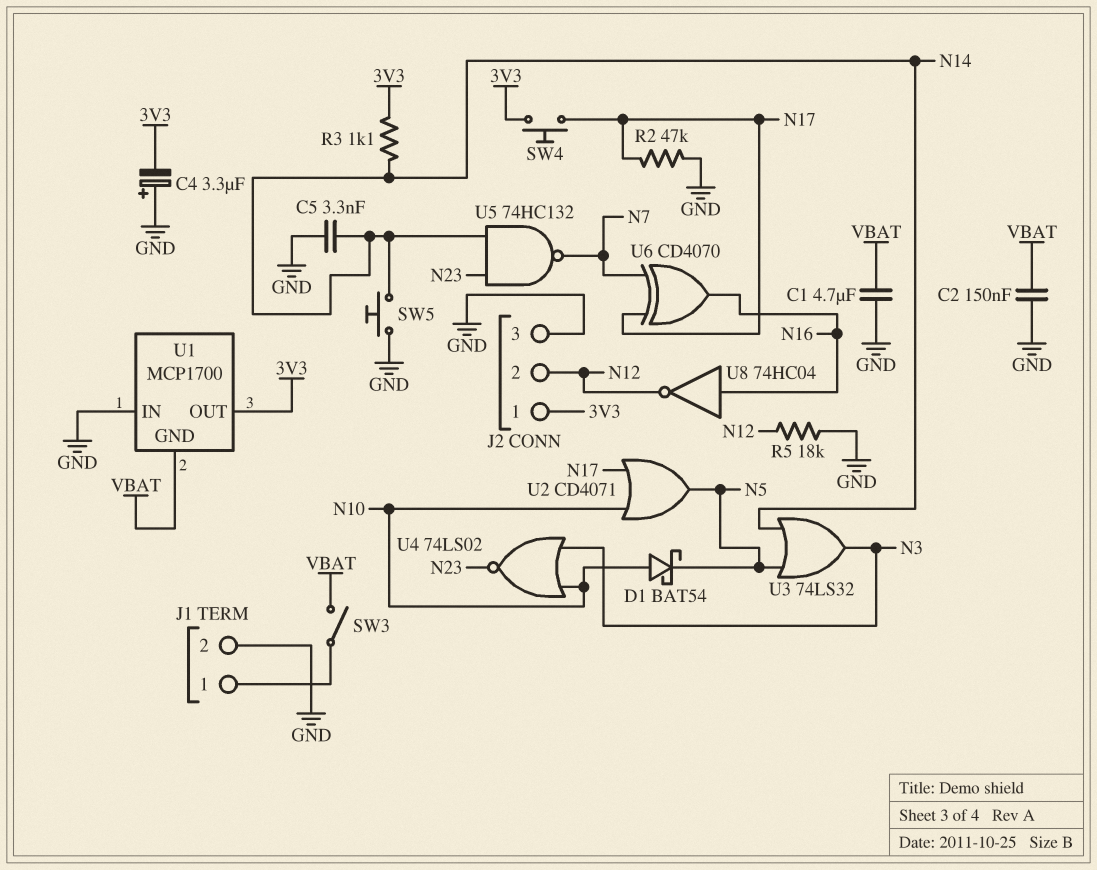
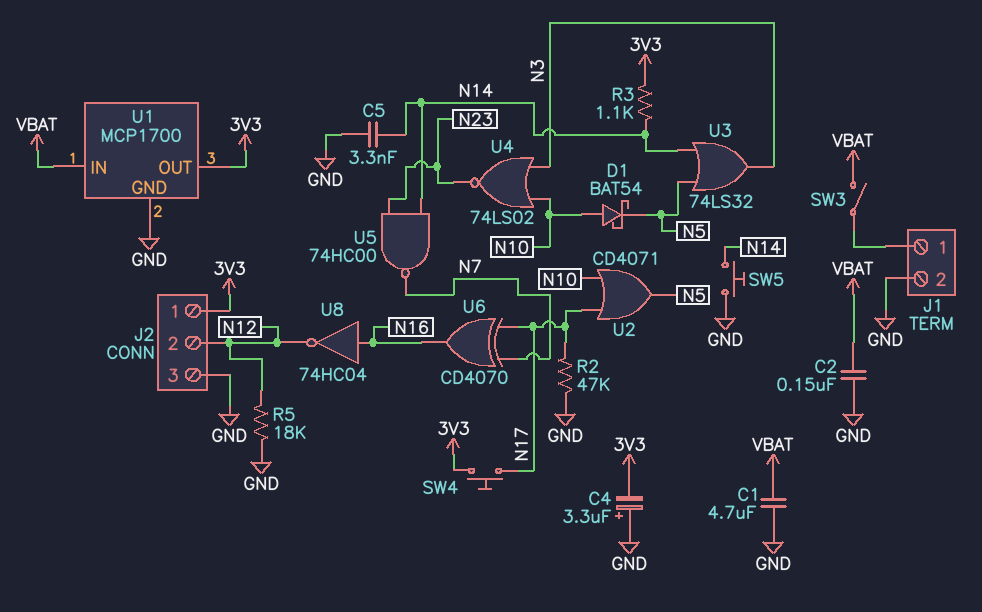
U1 pin GND: VBAT -> GND
U1 pin IN: GND -> VBAT
U5: NAND 74HC132 (in N14, in N23, out N7) -> NAND 74HC00 (in N14, in N23, out N7)

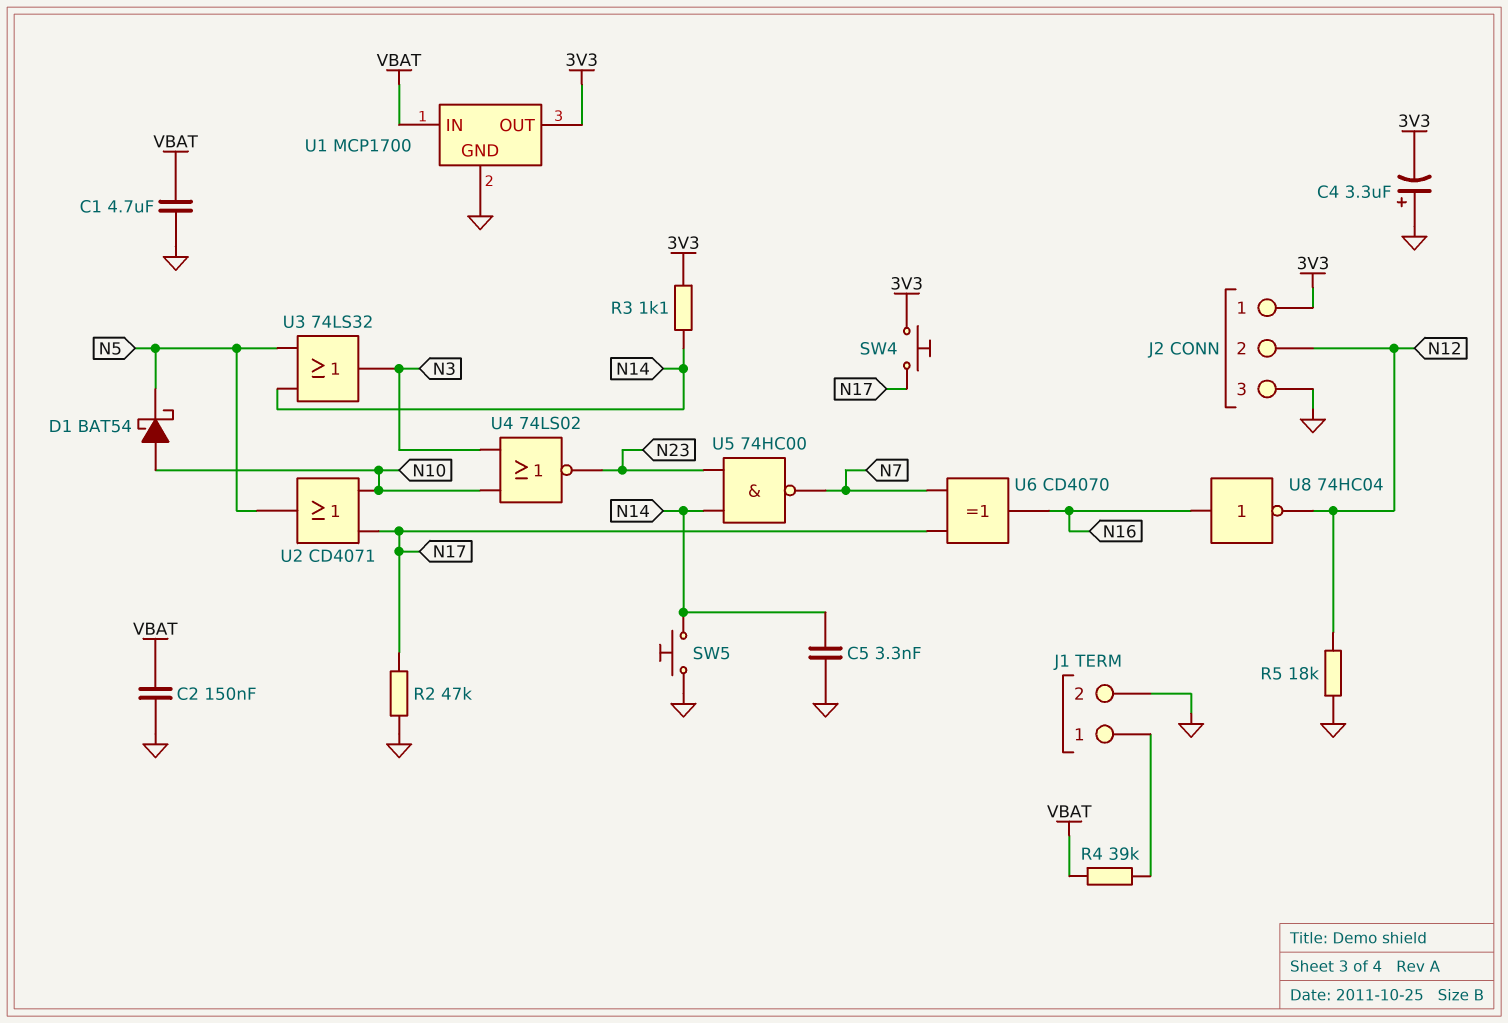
R4: none -> 39k (J1/1, VBAT)
SW3: switch (J1/1, VBAT) -> none

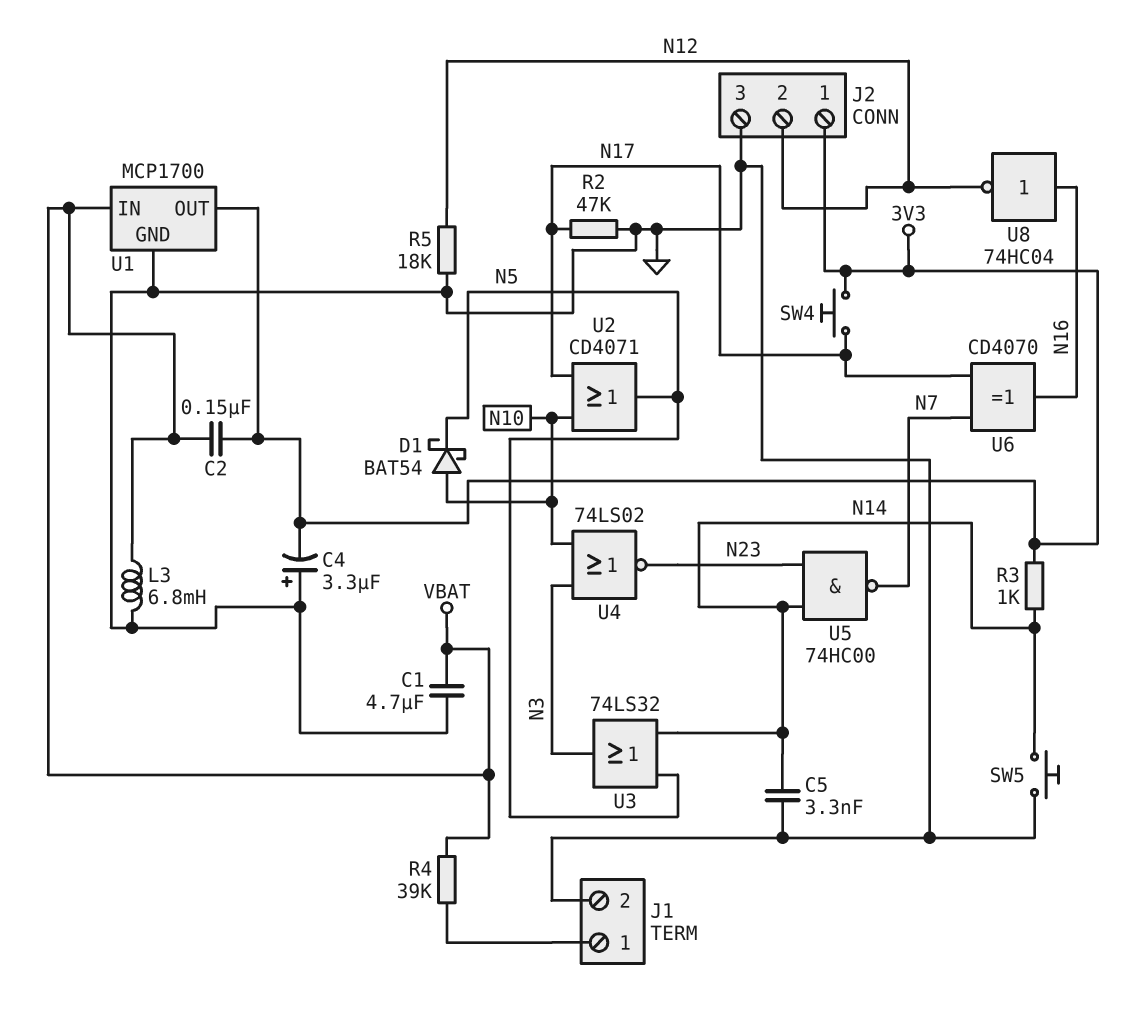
C2: 150nF (GND, VBAT) -> 150nF (3V3, VBAT)
L3: none -> 6.8mH (GND, VBAT)
R3: 1.1k (3V3, N14) -> 1k (3V3, N14)

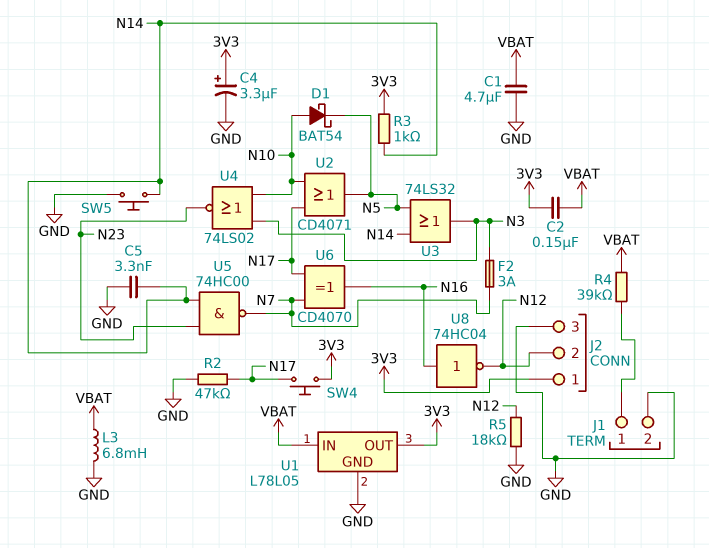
C4: 3.3uF (plus GND, minus 3V3) -> 3.3uF (plus 3V3, minus GND)
F2: none -> 3A (N3, N7)
U1: MCP1700 -> L78L05

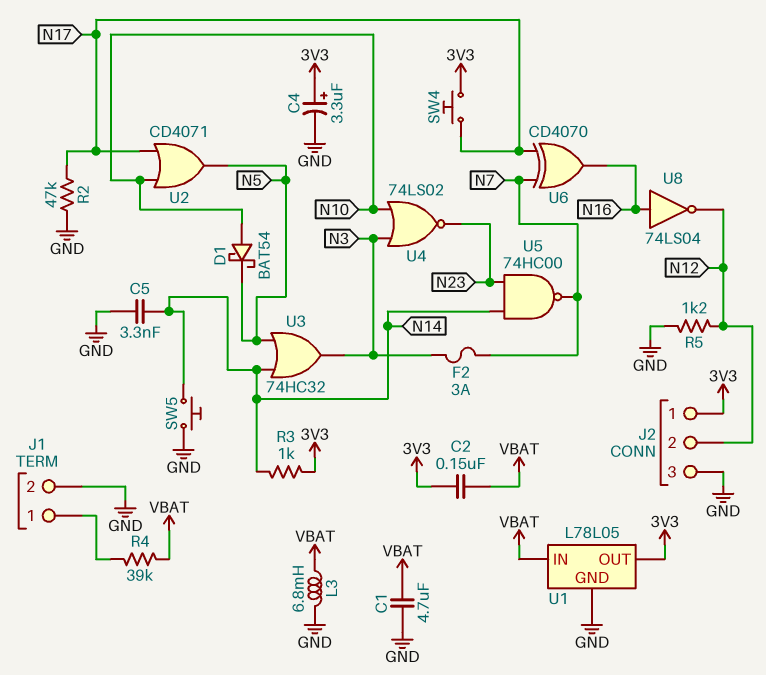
R5: 18k (GND, N12) -> 1.2k (GND, N12)
U3: OR 74LS32 (in N5, in N14, out N3) -> OR 74HC32 (in N5, in N14, out N3)
U8: NOT 74HC04 (in N16, out N12) -> NOT 74LS04 (in N16, out N12)

